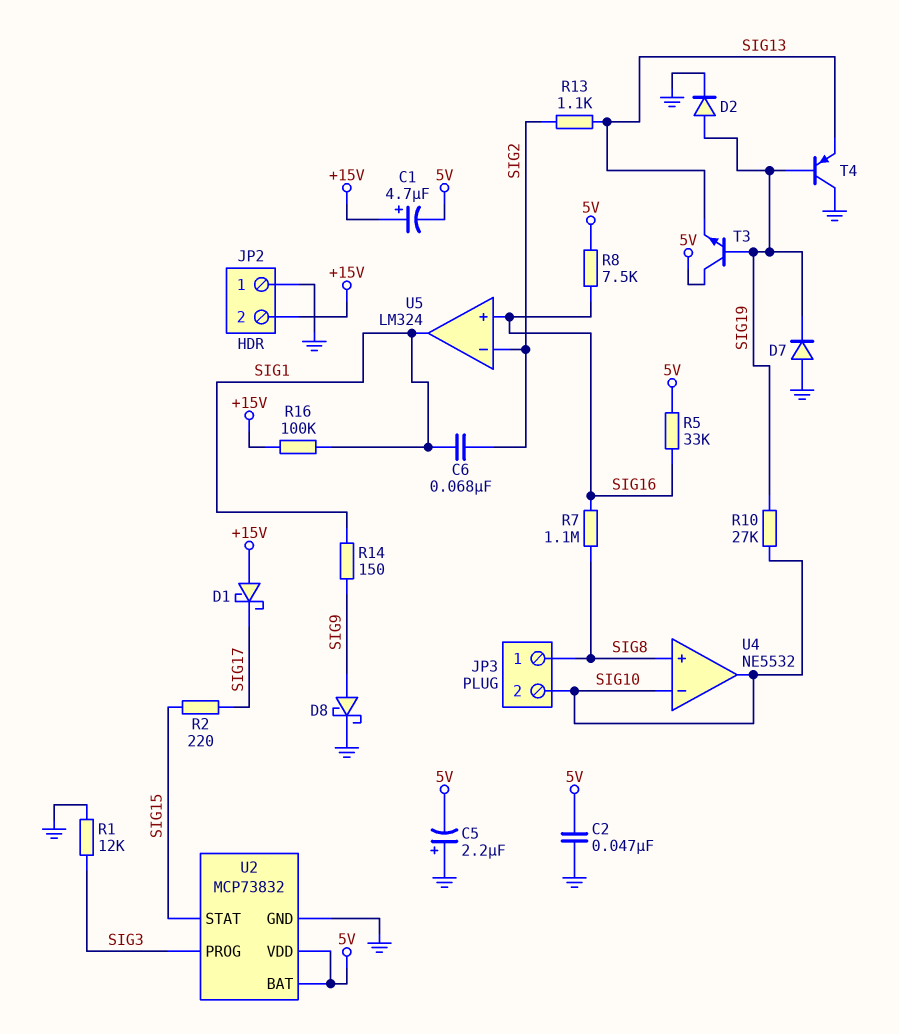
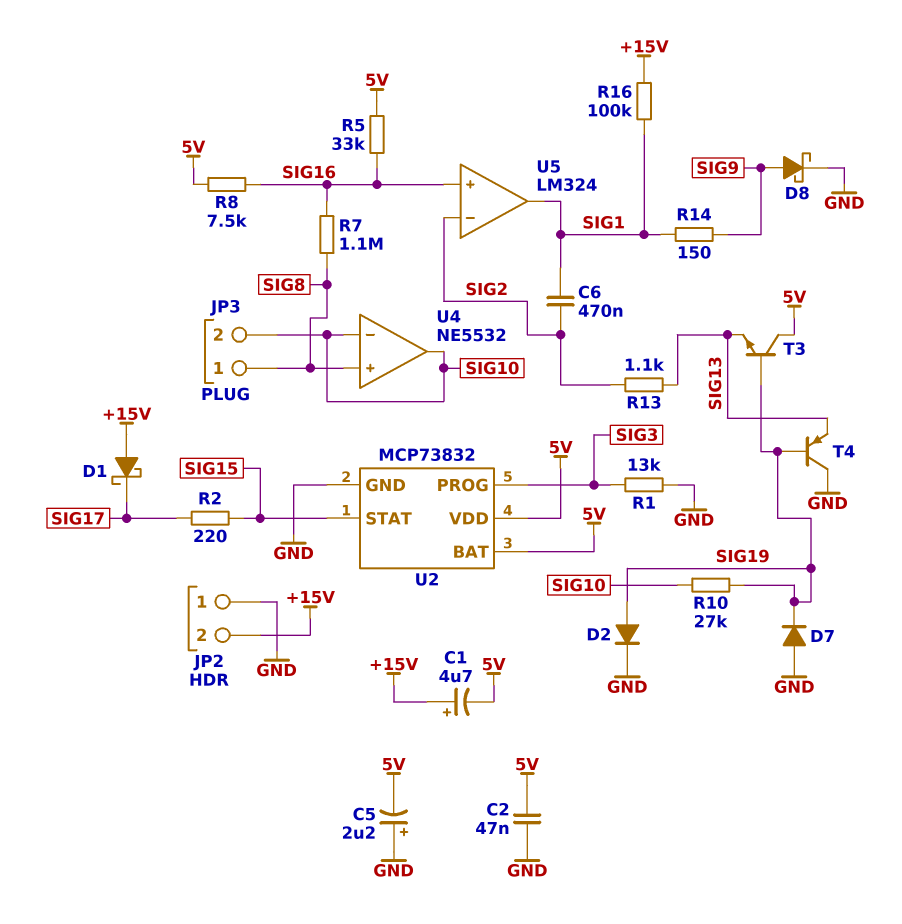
C6: 68nF (SIG1, SIG2) -> 470nF (SIG1, SIG2)
R1: 12k (GND, SIG3) -> 13k (GND, SIG3)

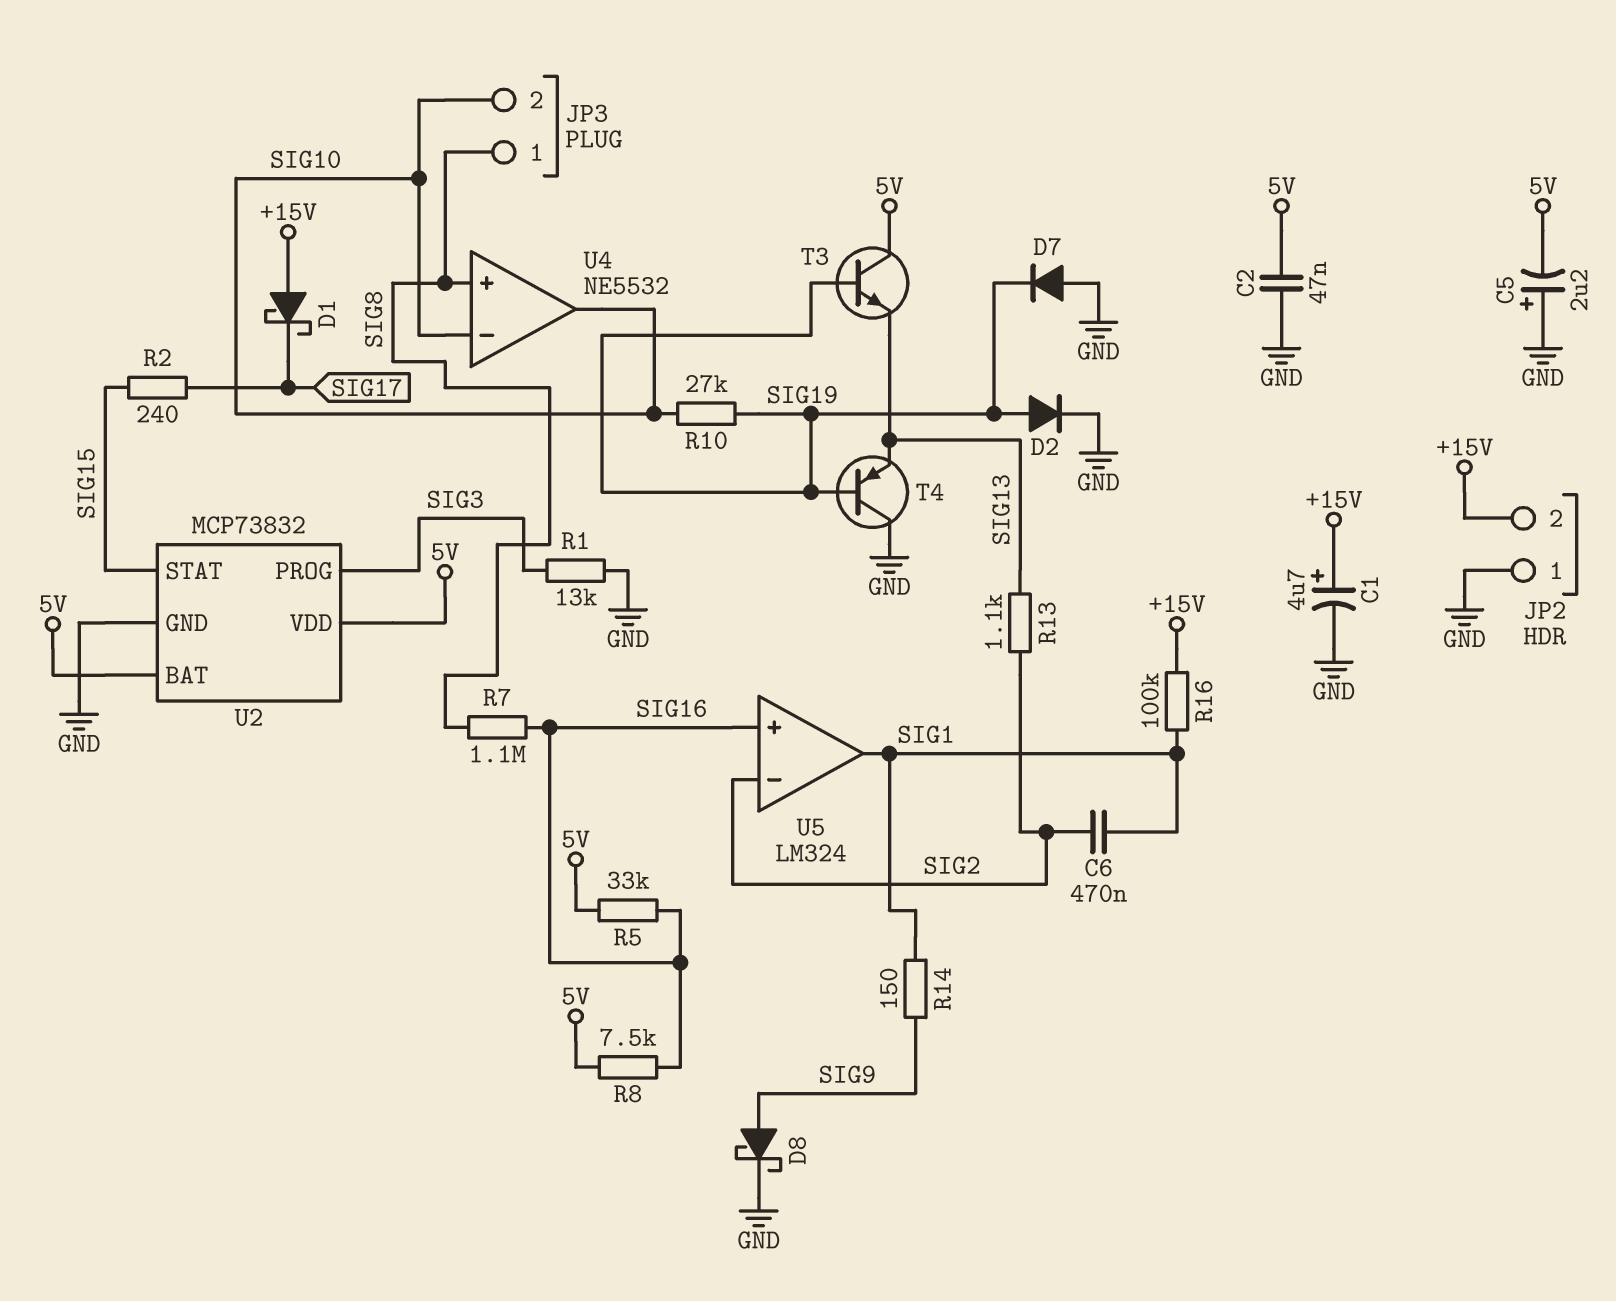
C1: 4.7uF (plus +15V, minus 5V) -> 4.7uF (plus +15V, minus GND)
R2: 220 (SIG15, SIG17) -> 240 (SIG15, SIG17)

